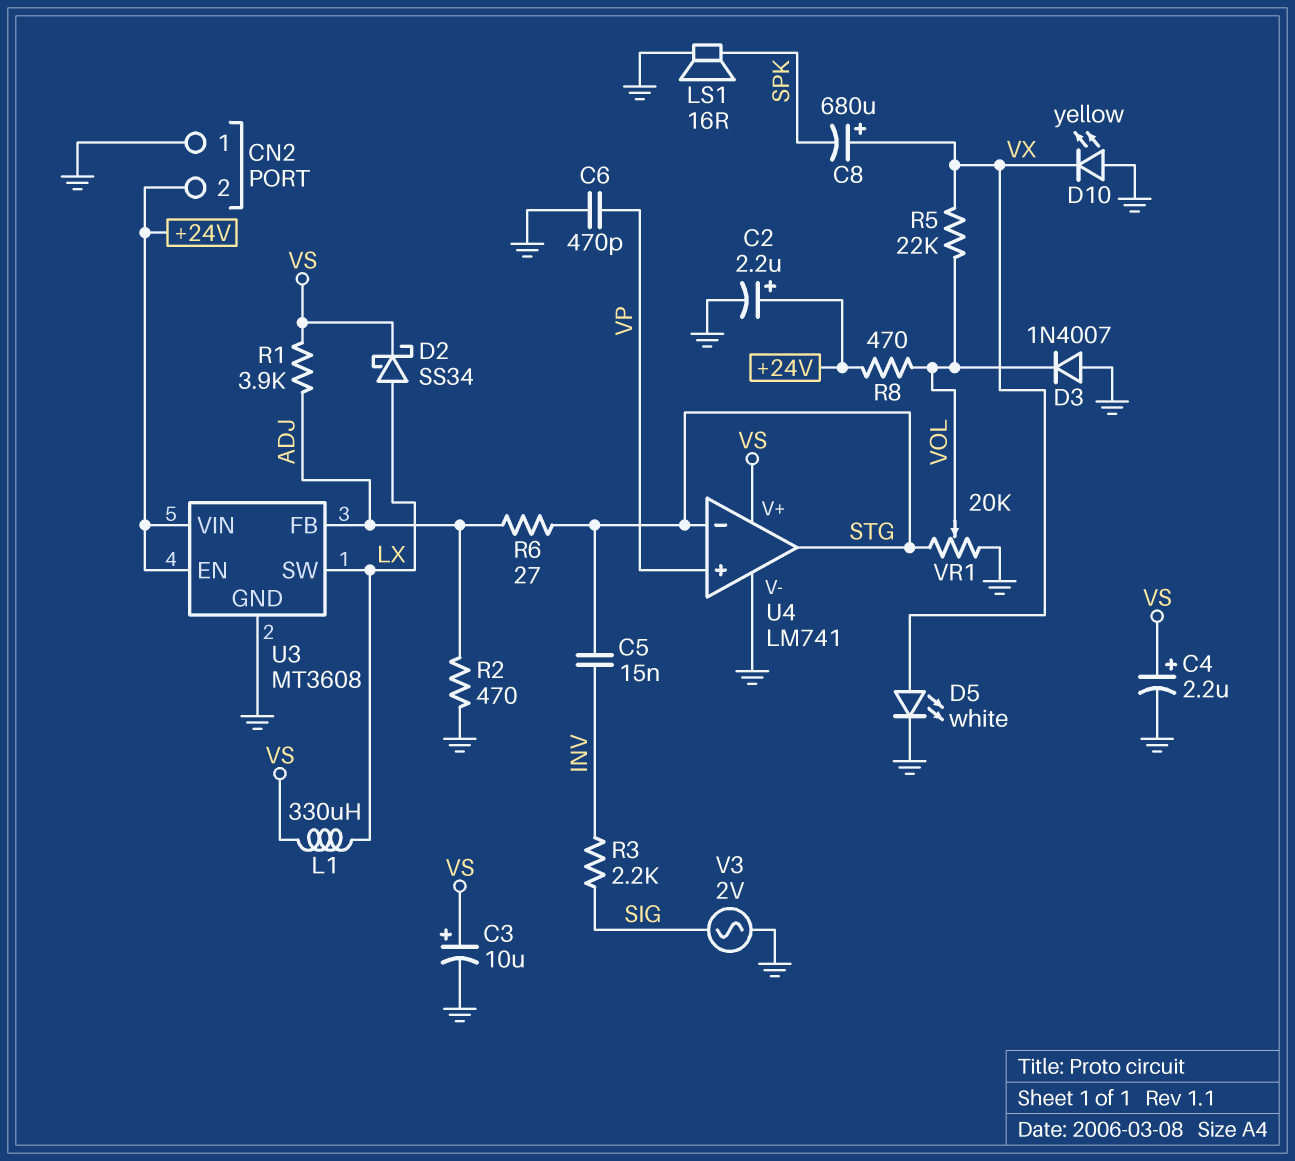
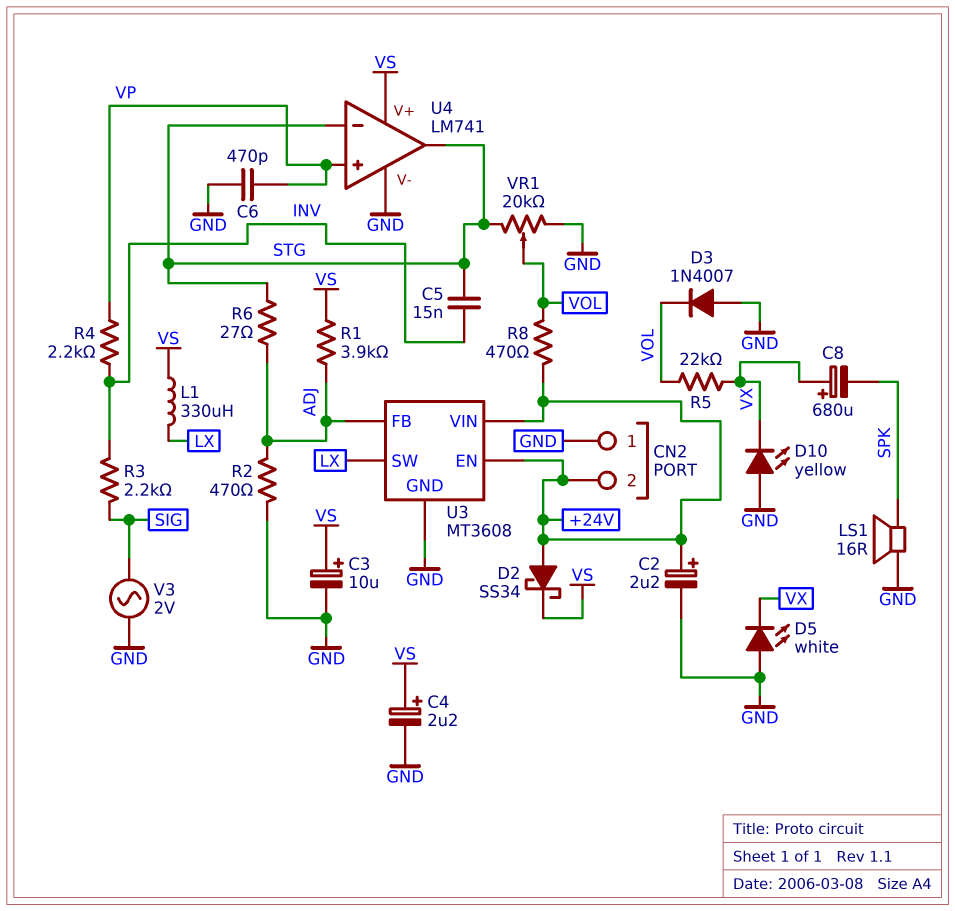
D2: schottky SS34 (A LX, K VS) -> schottky SS34 (A +24V, K VS)
D5: LED white (A VX, K GND) -> LED white (A GND, K VX)
R4: none -> 2.2k (INV, VP)

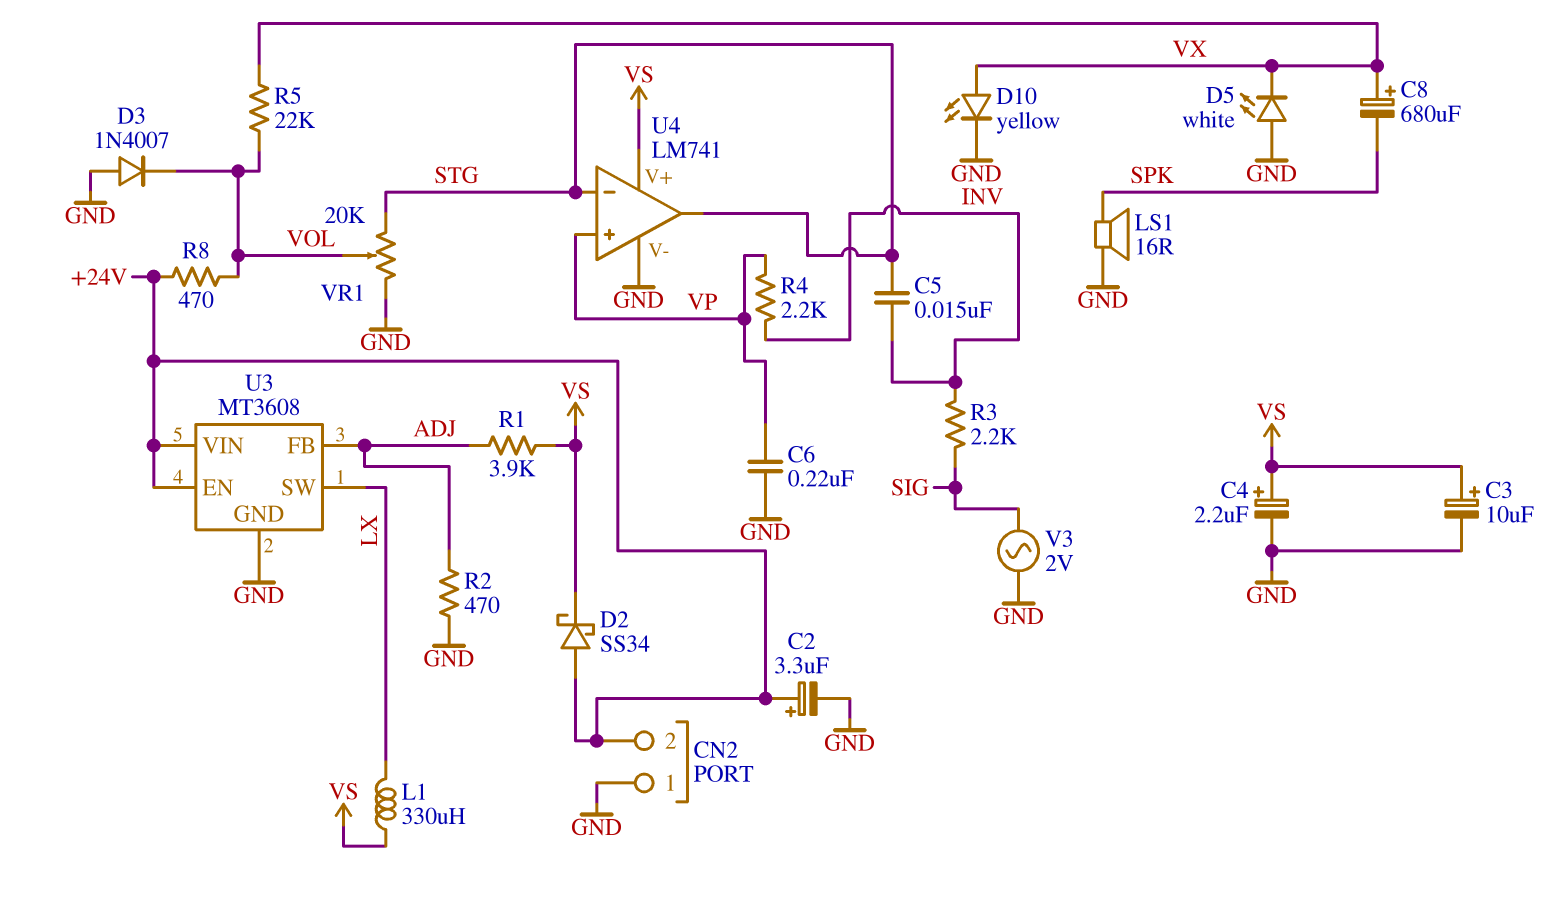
C2: 2.2uF (plus +24V, minus GND) -> 3.3uF (plus +24V, minus GND)
C6: 470pF (GND, VP) -> 220nF (GND, VP)
D10: LED yellow (A GND, K VX) -> LED yellow (A VX, K GND)
R6: 27 (ADJ, STG) -> none

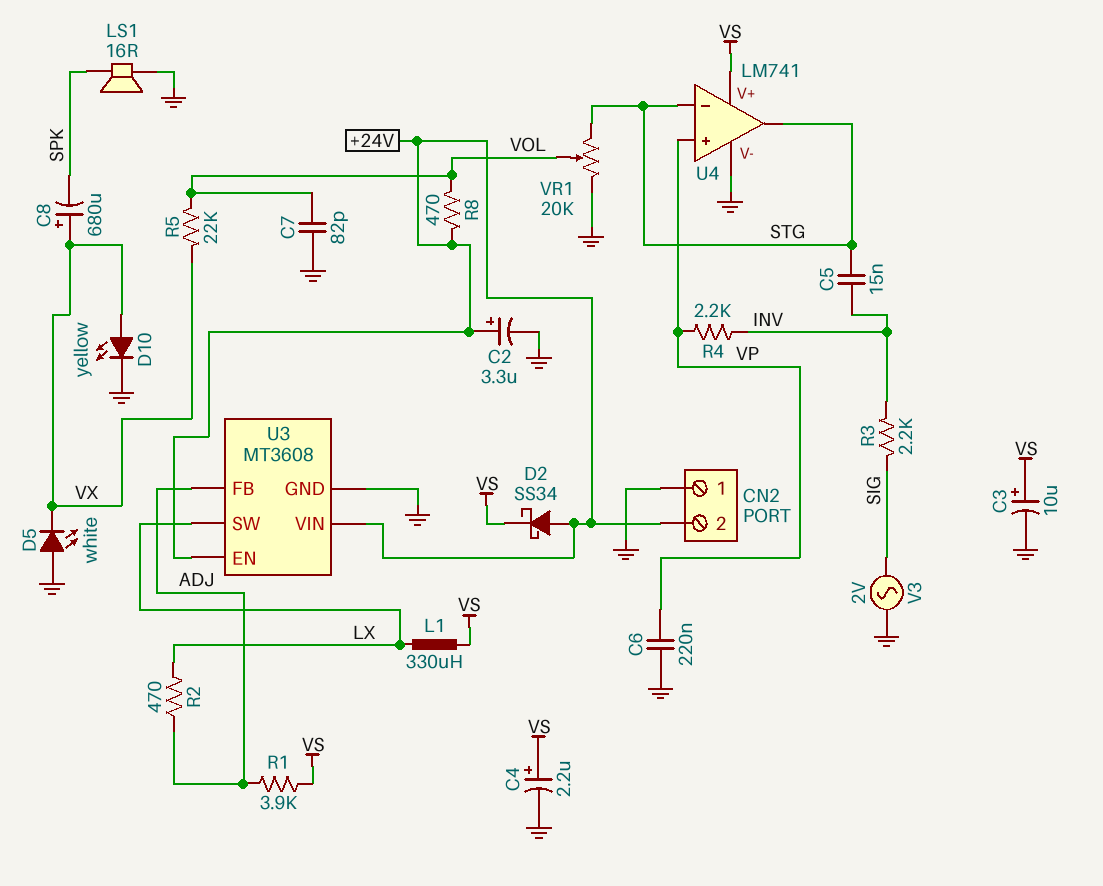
C7: none -> 82pF (GND, VOL)
D3: diode 1N4007 (A GND, K VOL) -> none
R2: 470 (ADJ, GND) -> 470 (ADJ, LX)

